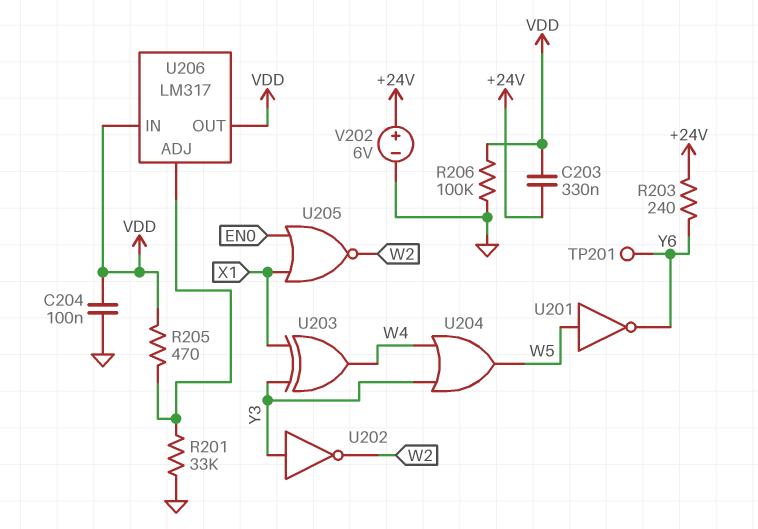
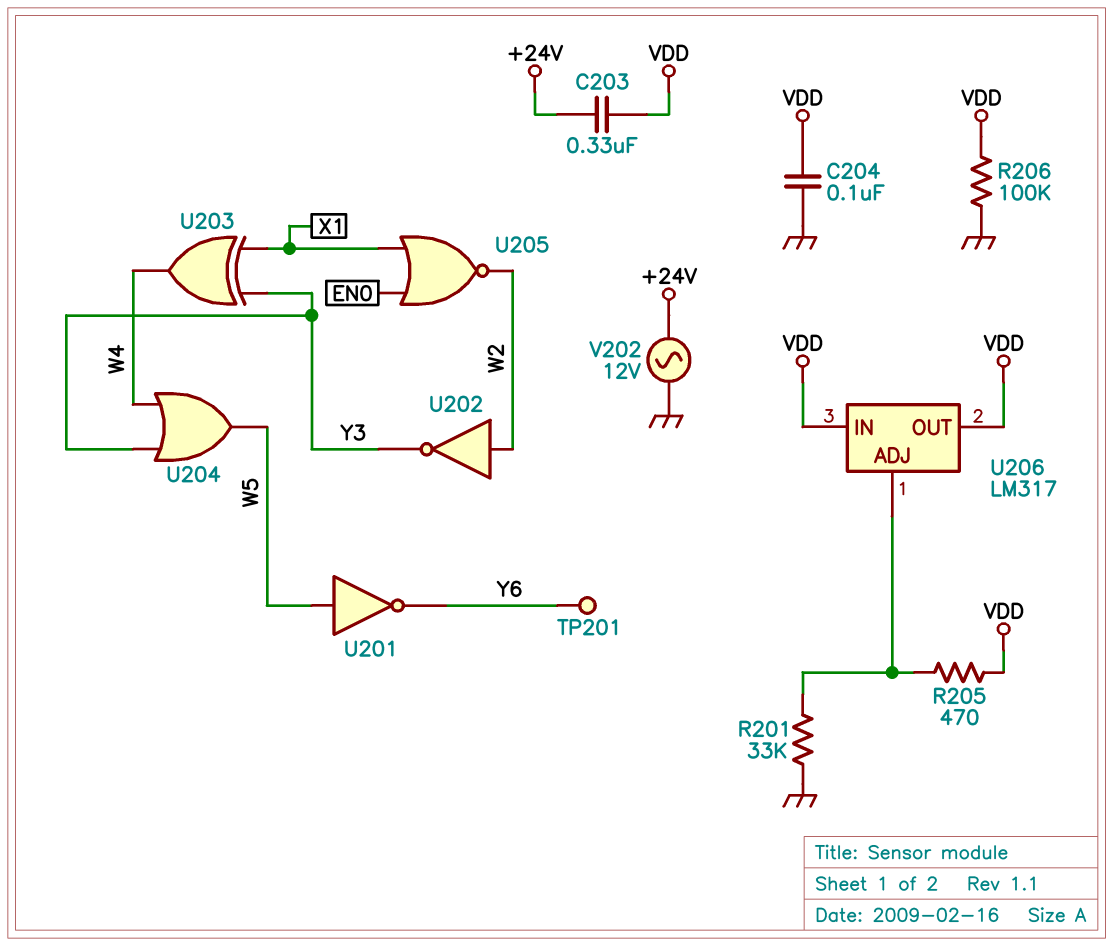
R203: 240 (+24V, Y6) -> none
U202: NOT (in Y3, out W2) -> NOT (in W2, out Y3)
V202: 6V (plus +24V, minus GND) -> AC 12V (+24V, GND)

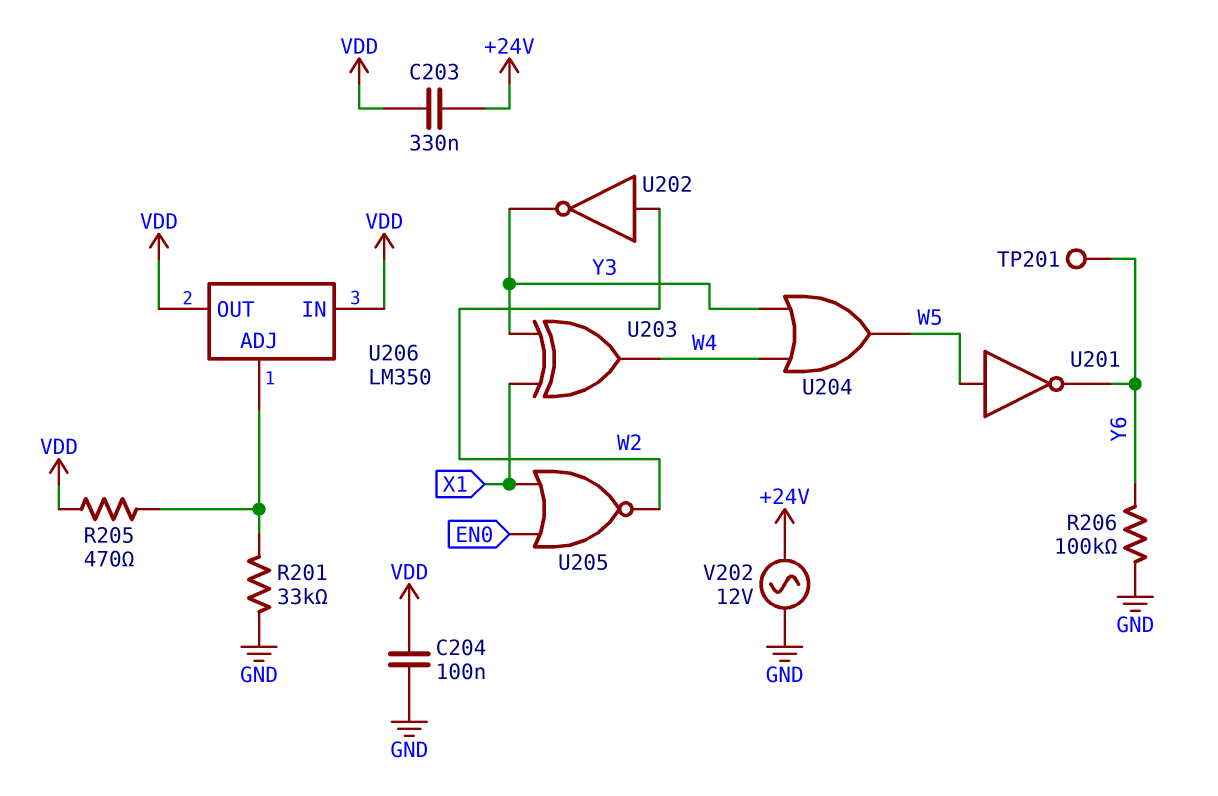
R206: 100k (GND, VDD) -> 100k (GND, Y6)
U206: LM317 -> LM350

